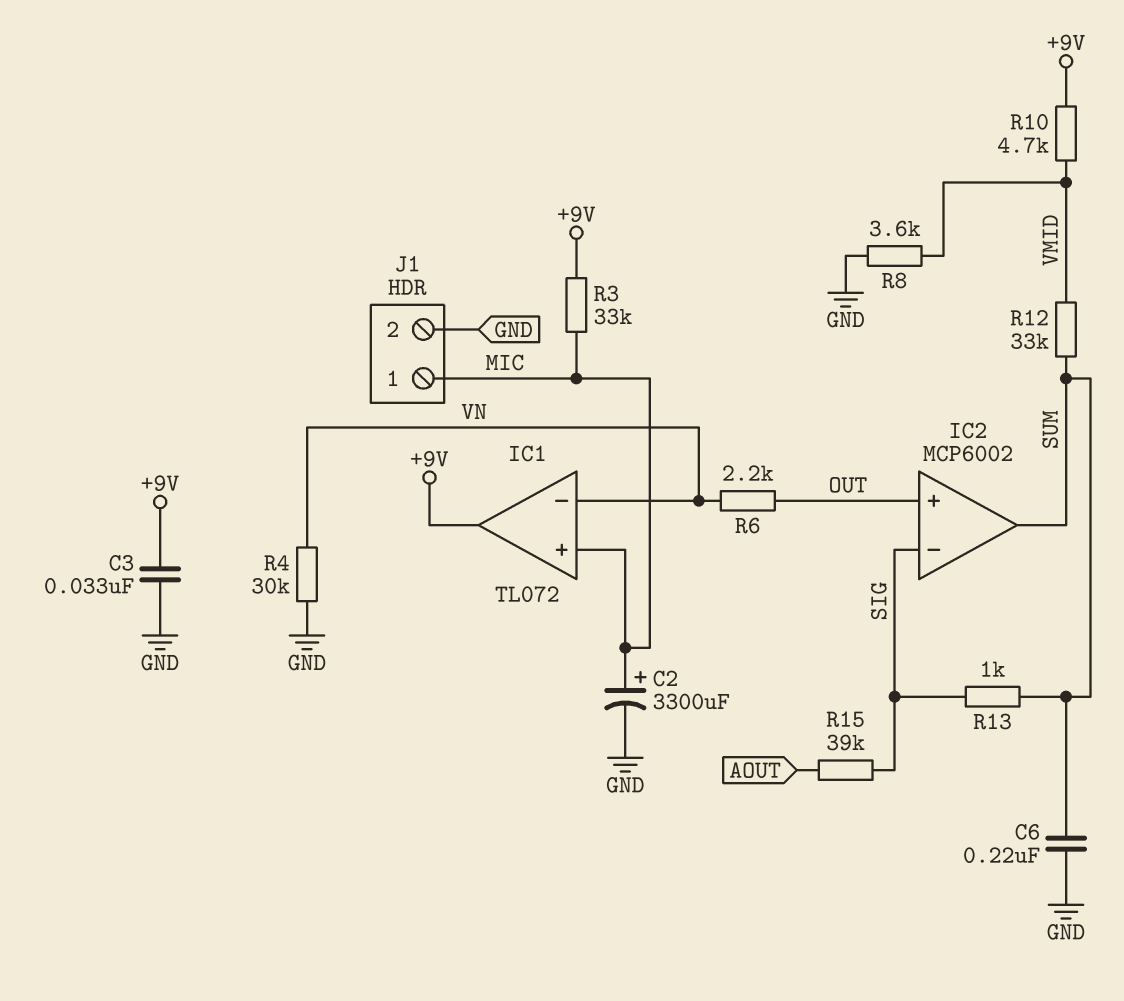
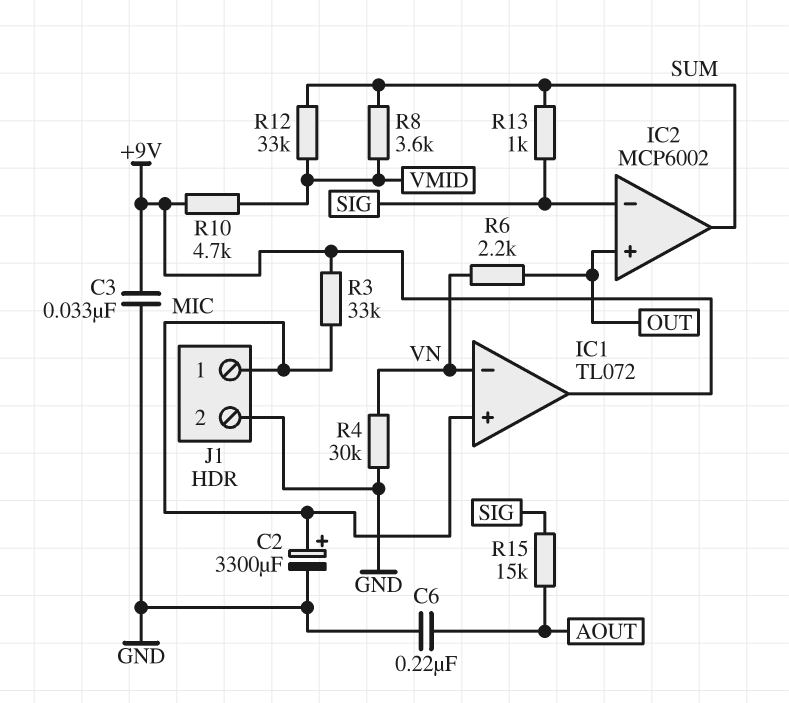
C6: 220nF (GND, SUM) -> 220nF (AOUT, GND)
R8: 3.6k (GND, VMID) -> 3.6k (SUM, VMID)
R15: 39k (AOUT, SIG) -> 15k (AOUT, SIG)

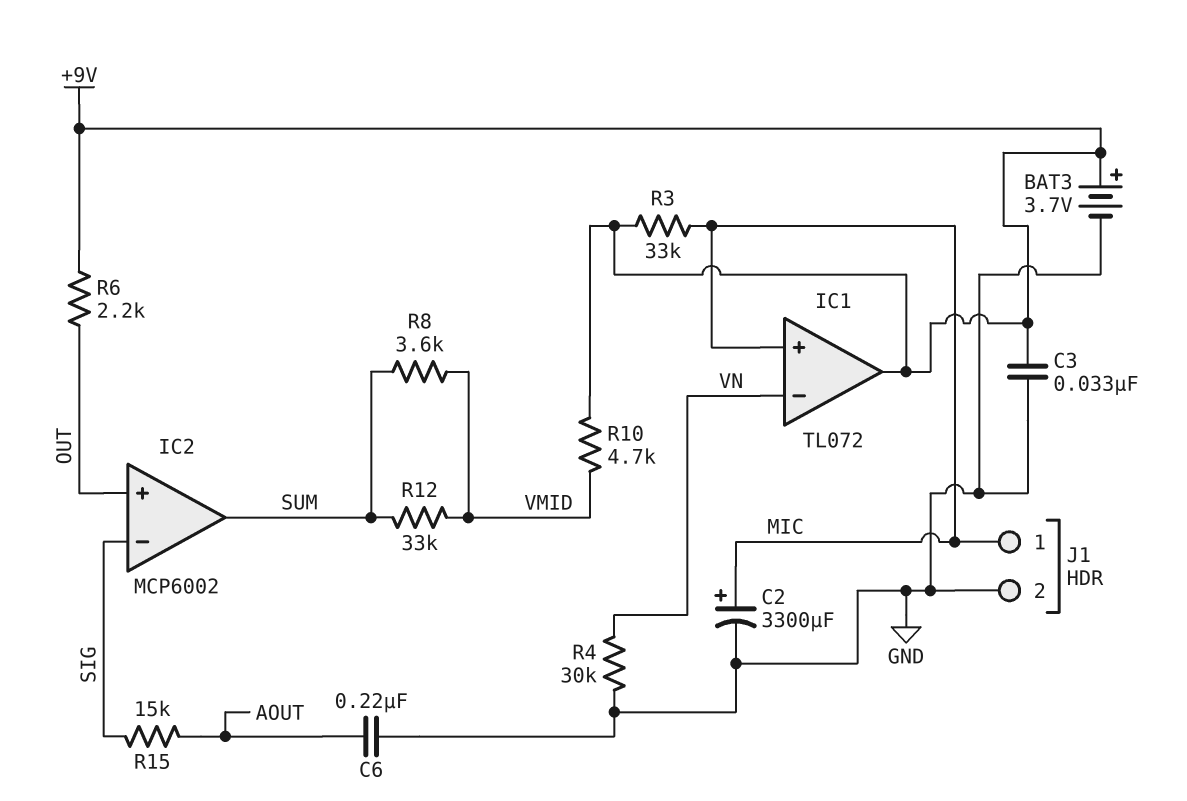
BAT3: none -> 3.7V (plus +9V, minus GND)
R6: 2.2k (OUT, VN) -> 2.2k (+9V, OUT)
R13: 1k (SIG, SUM) -> none

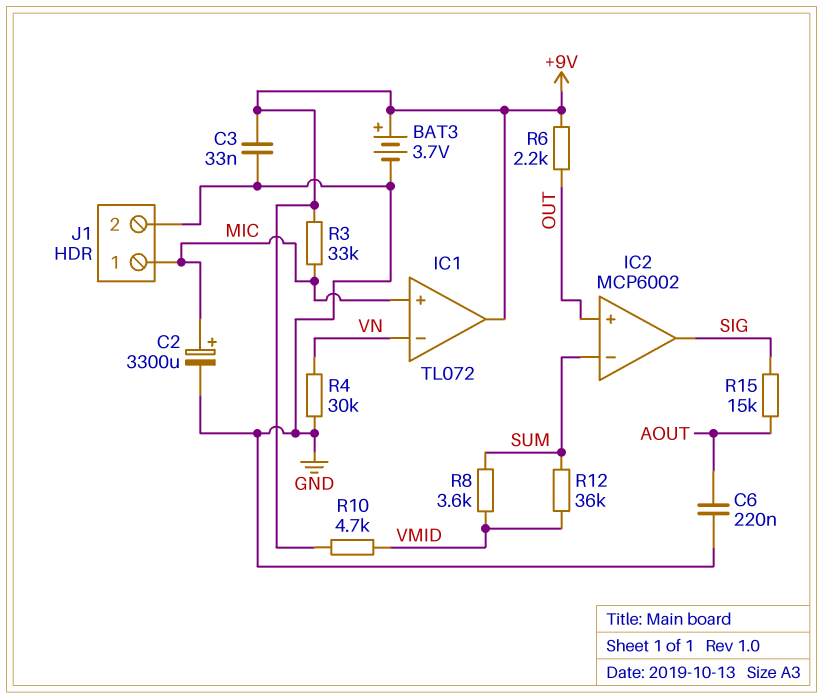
IC2 pin in-: SIG -> SUM
IC2 pin out: SUM -> SIG
R12: 33k (SUM, VMID) -> 36k (SUM, VMID)

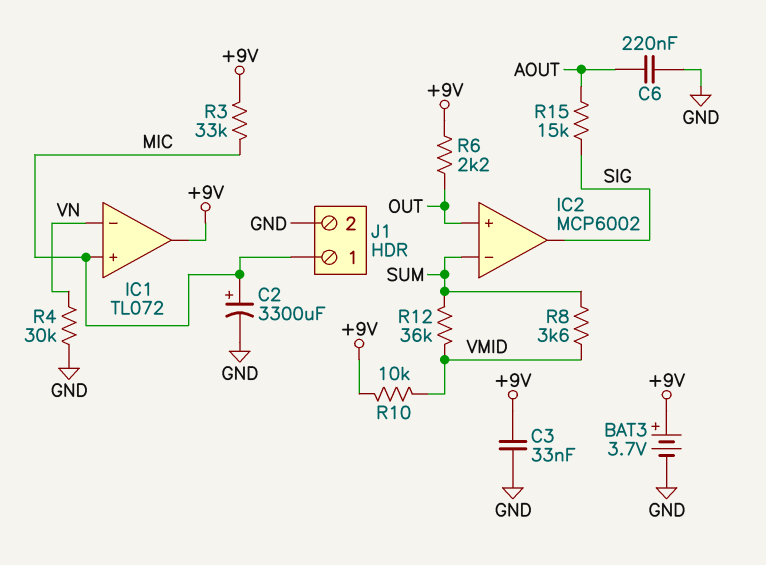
R10: 4.7k (+9V, VMID) -> 10k (+9V, VMID)

